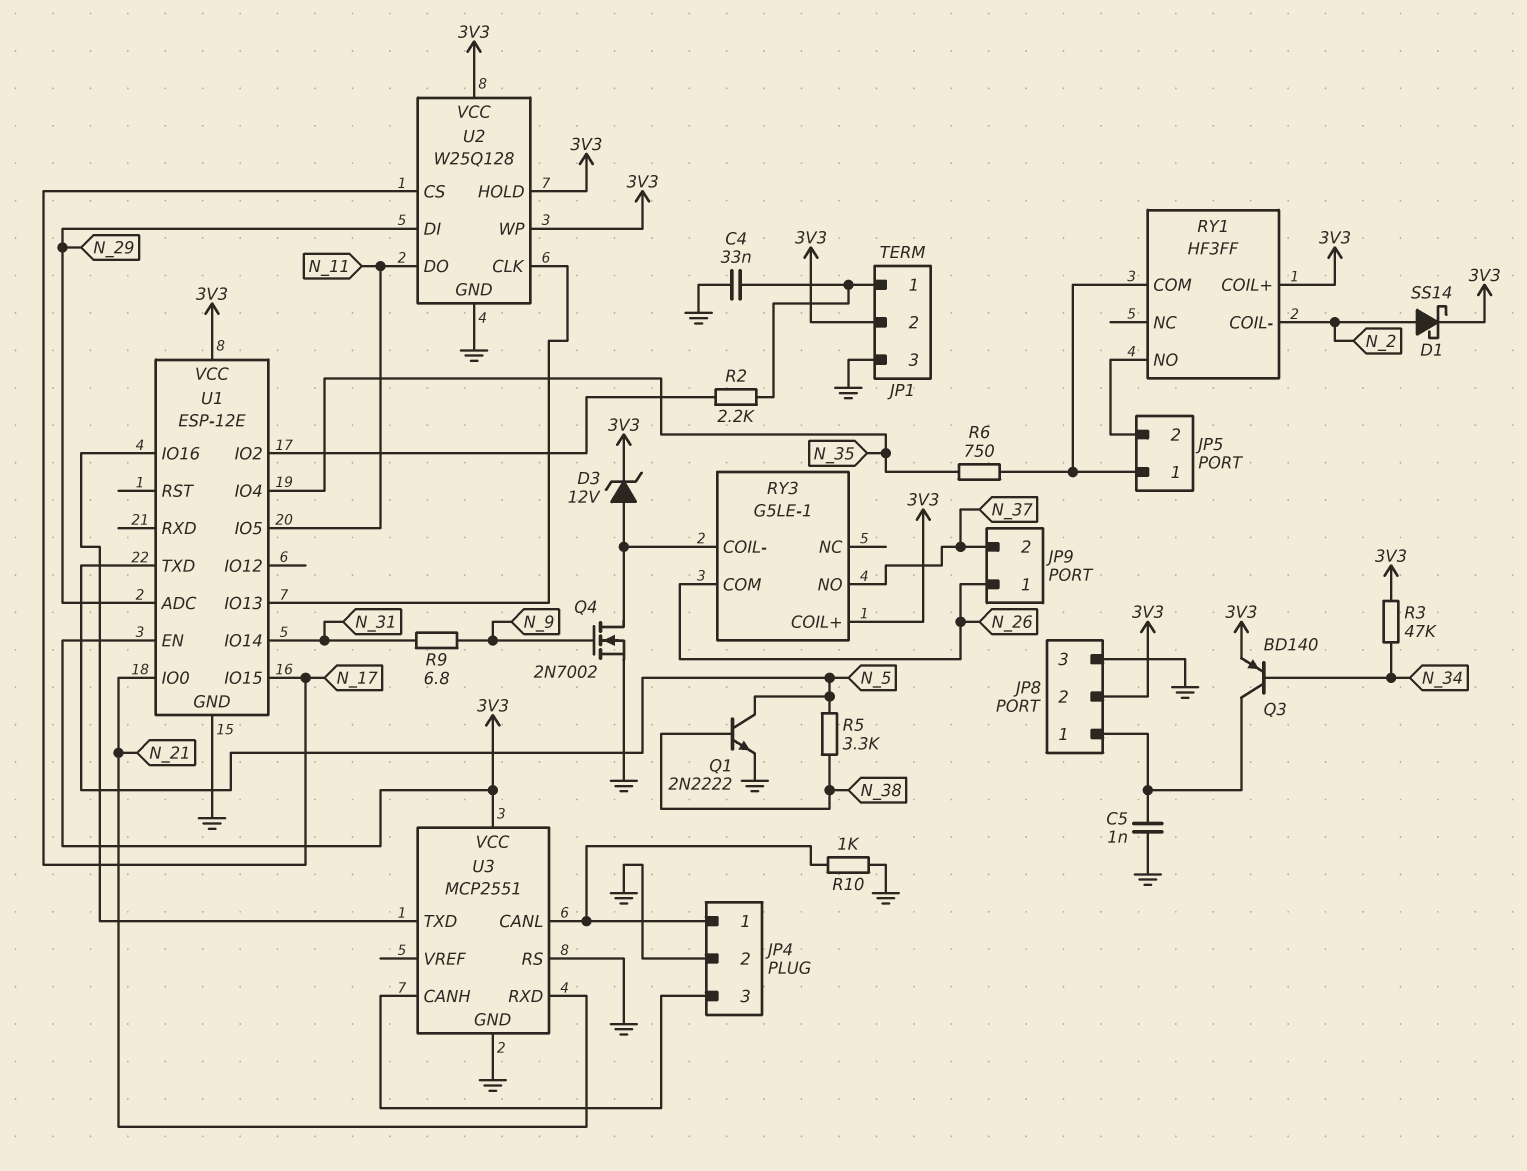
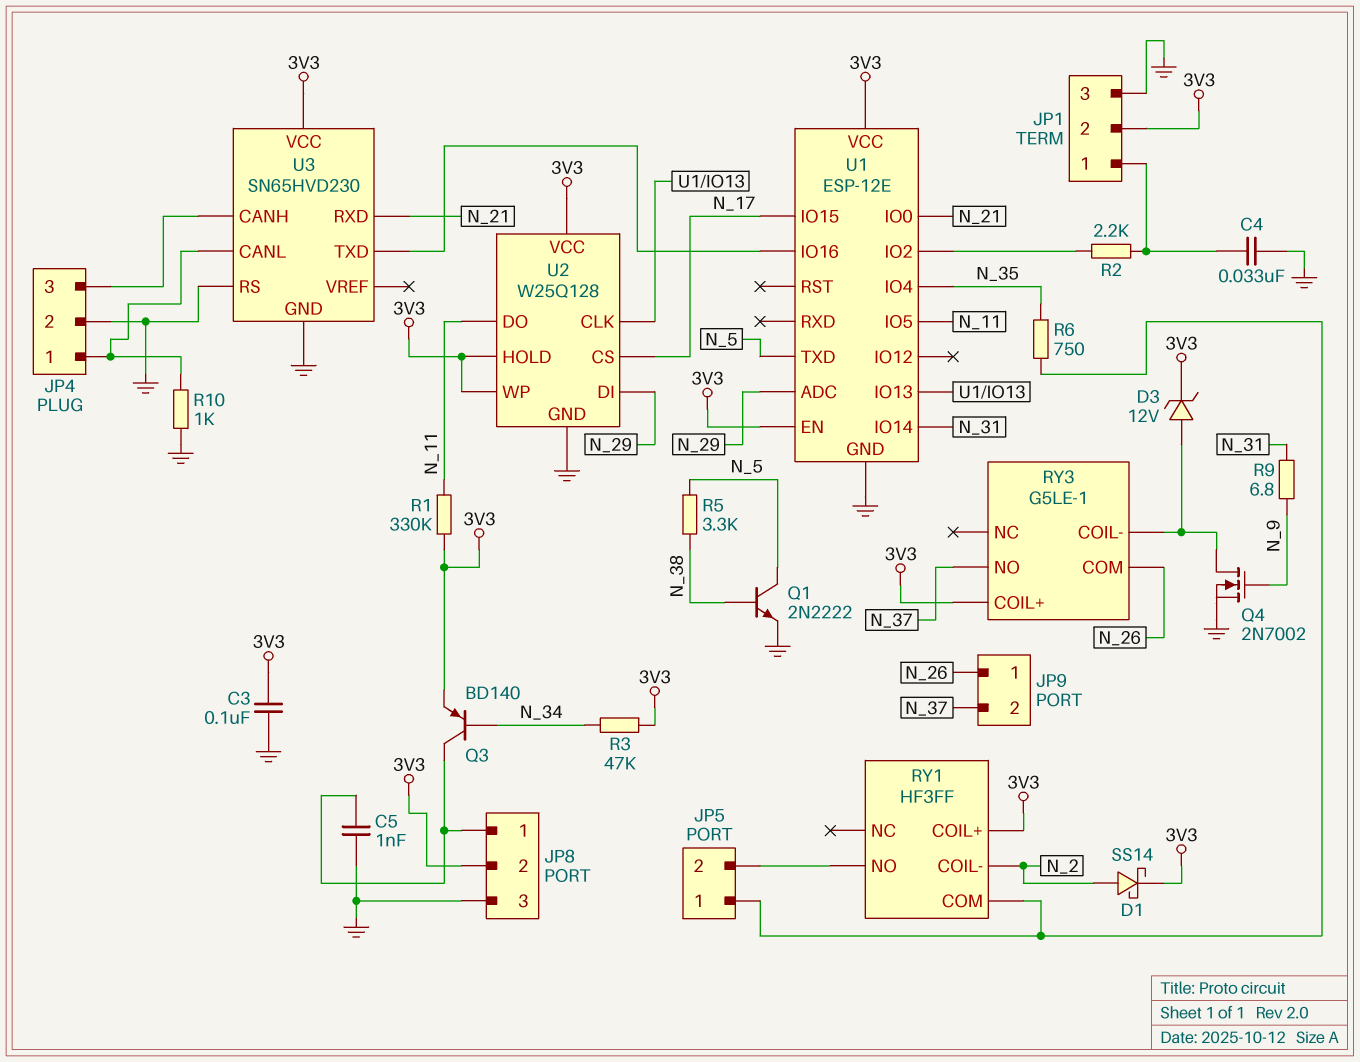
C3: none -> 100nF (3V3, GND)
R1: none -> 330k (3V3, N_11)
U3: MCP2551 -> SN65HVD230

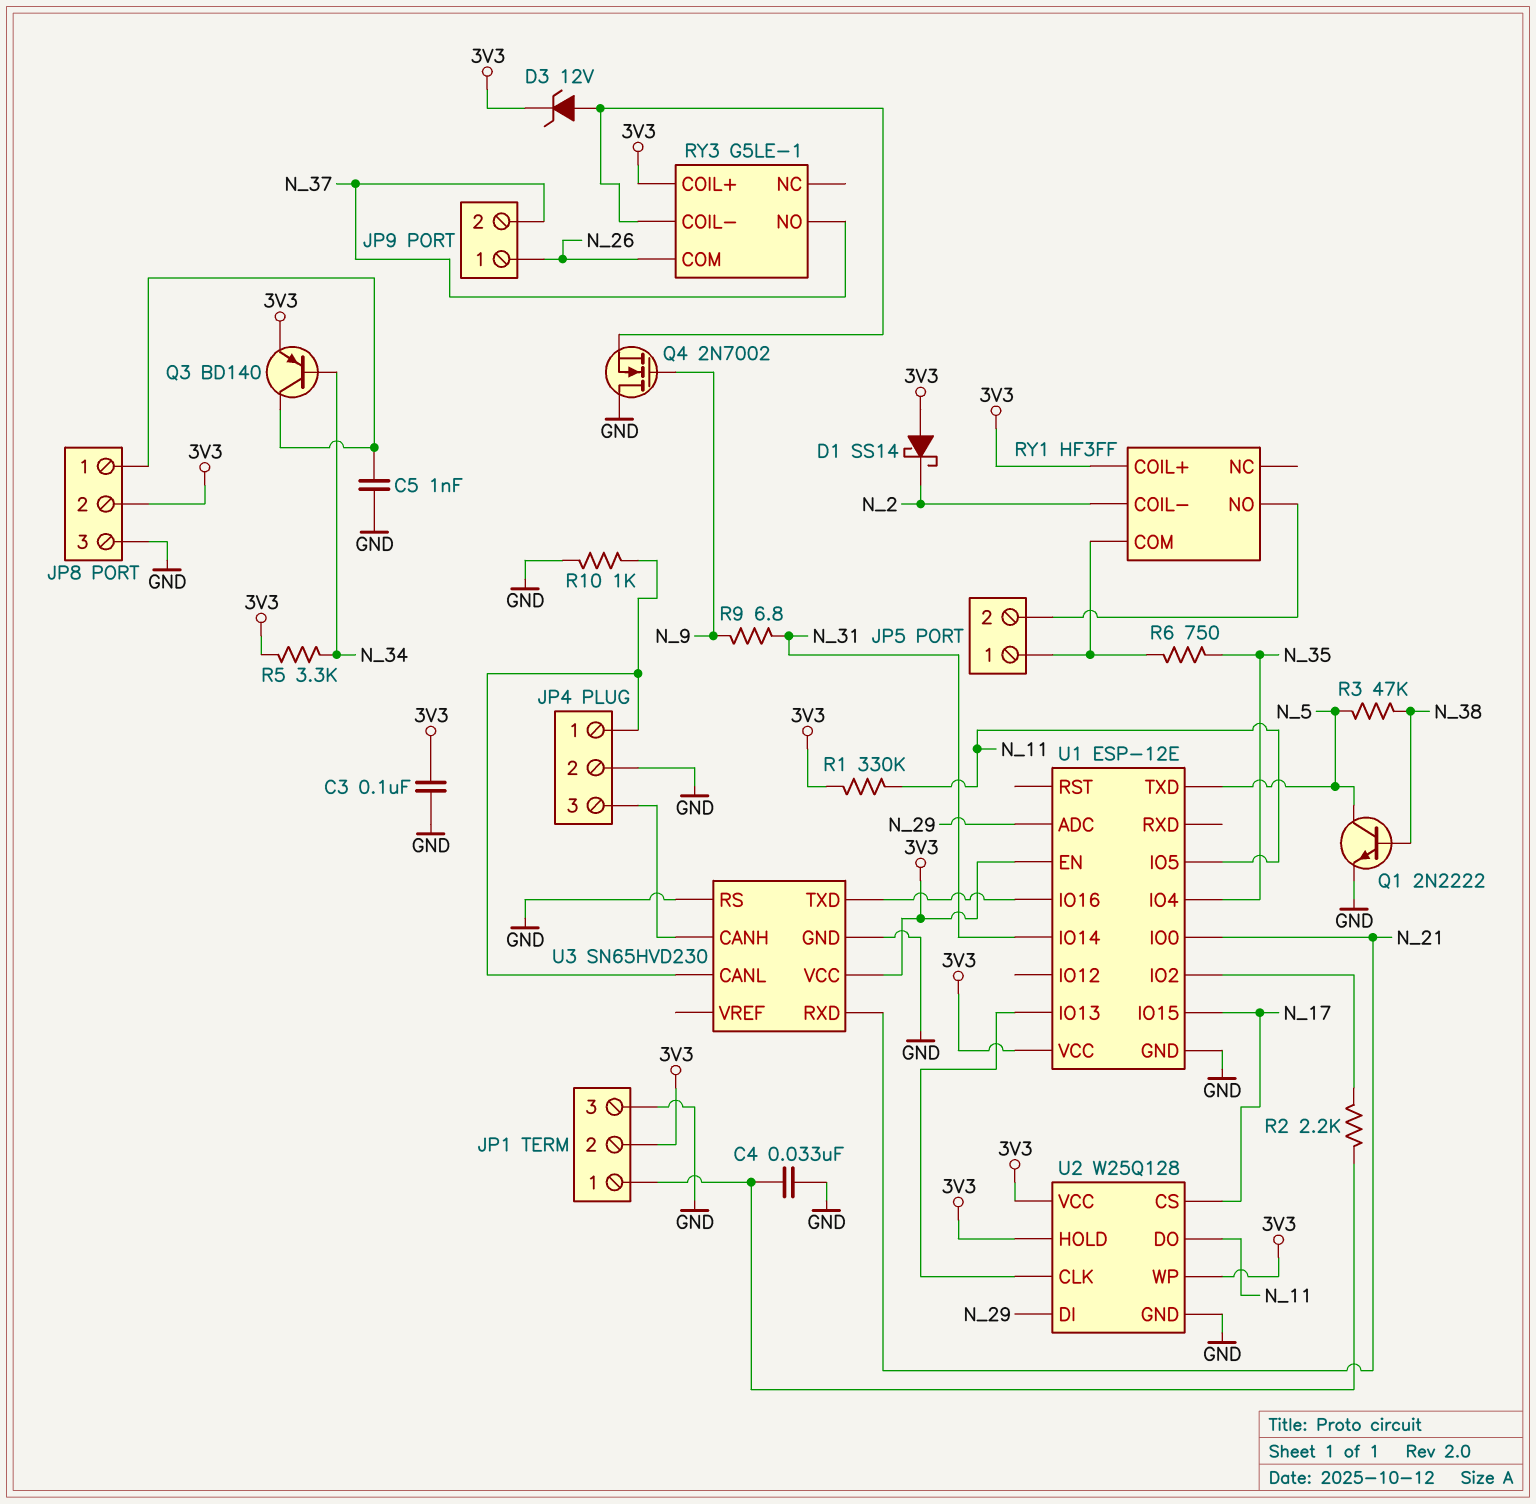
D1: schottky SS14 (A N_2, K 3V3) -> schottky SS14 (A 3V3, K N_2)
Q4: NMOS 2N7002 (G N_9, D RY3/COIL-, S GND) -> NMOS 2N7002 (G N_9, D GND, S RY3/COIL-)
R3: 47k (3V3, N_34) -> 47k (N_5, N_38)
R5: 3.3k (N_5, N_38) -> 3.3k (3V3, N_34)

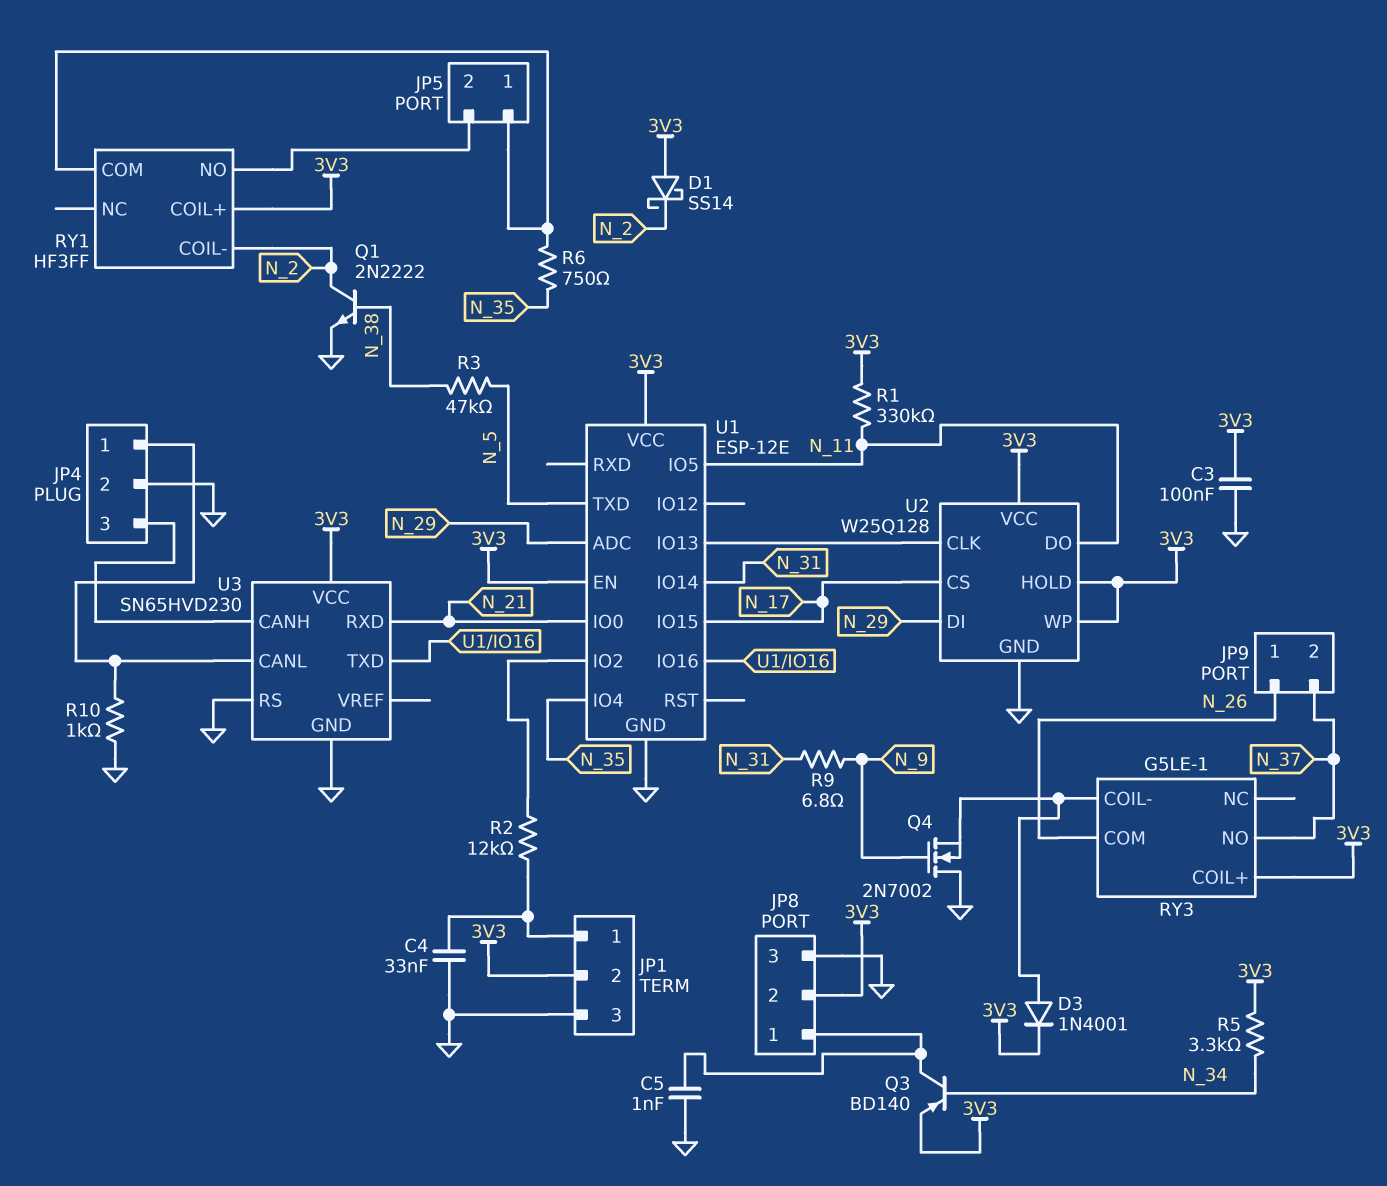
D3: zener 12V (A RY3/COIL-, K 3V3) -> diode 1N4001 (A RY3/COIL-, K 3V3)
Q1: NPN 2N2222 (B N_38, C N_5, E GND) -> NPN 2N2222 (B N_38, C N_2, E GND)
R2: 2.2k (JP1/1, U1/IO2) -> 12k (JP1/1, U1/IO2)

